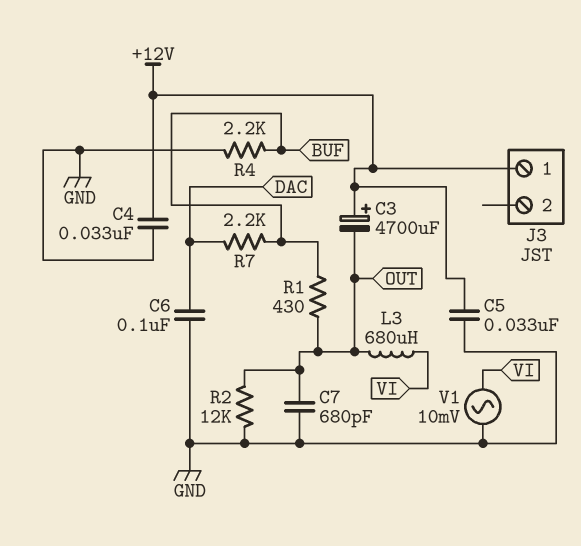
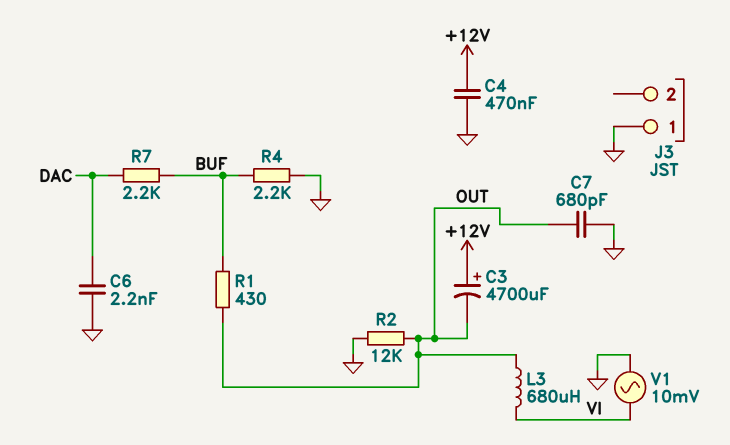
C4: 33nF (+12V, GND) -> 470nF (+12V, GND)
C5: 33nF (+12V, GND) -> none
C6: 100nF (DAC, GND) -> 2.2nF (DAC, GND)
J3 pin 1: +12V -> GND

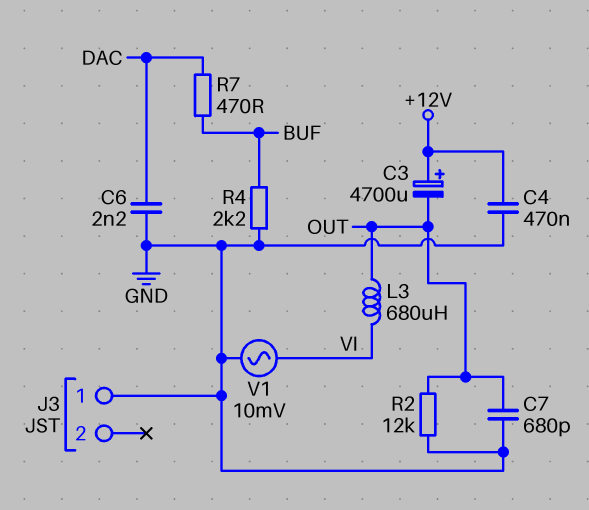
R1: 430 (BUF, OUT) -> none
R7: 2.2k (BUF, DAC) -> 470 (BUF, DAC)

